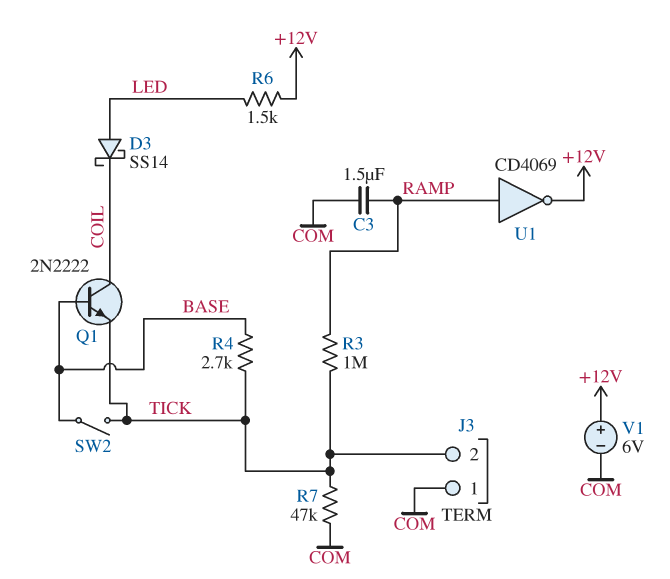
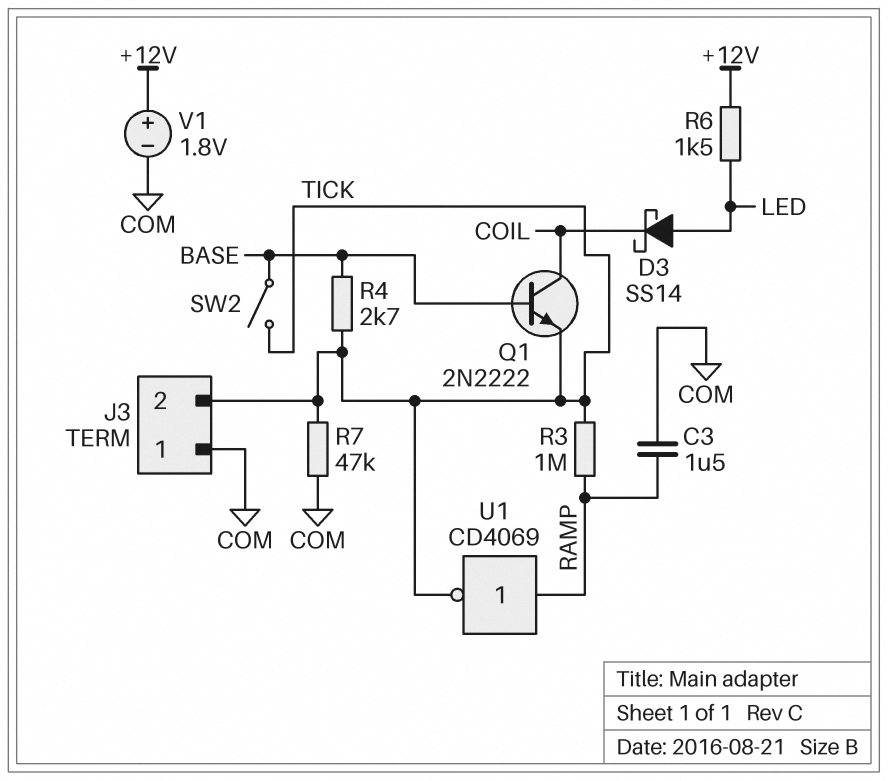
U1: NOT CD4069 (in RAMP, out +12V) -> NOT CD4069 (in RAMP, out TICK)
V1: 6V (plus +12V, minus COM) -> 1.8V (plus +12V, minus COM)

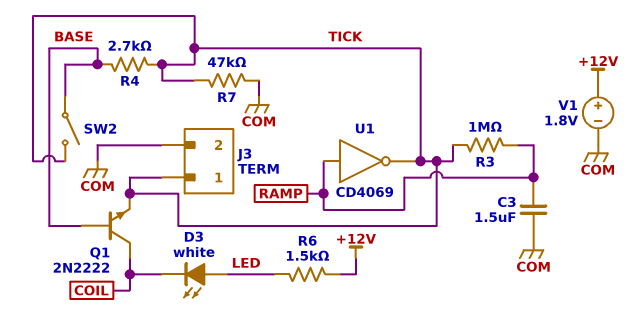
D3: schottky SS14 (A LED, K COIL) -> LED white (A LED, K COIL)
J3 pin 1: COM -> TICK
J3 pin 2: TICK -> COM

